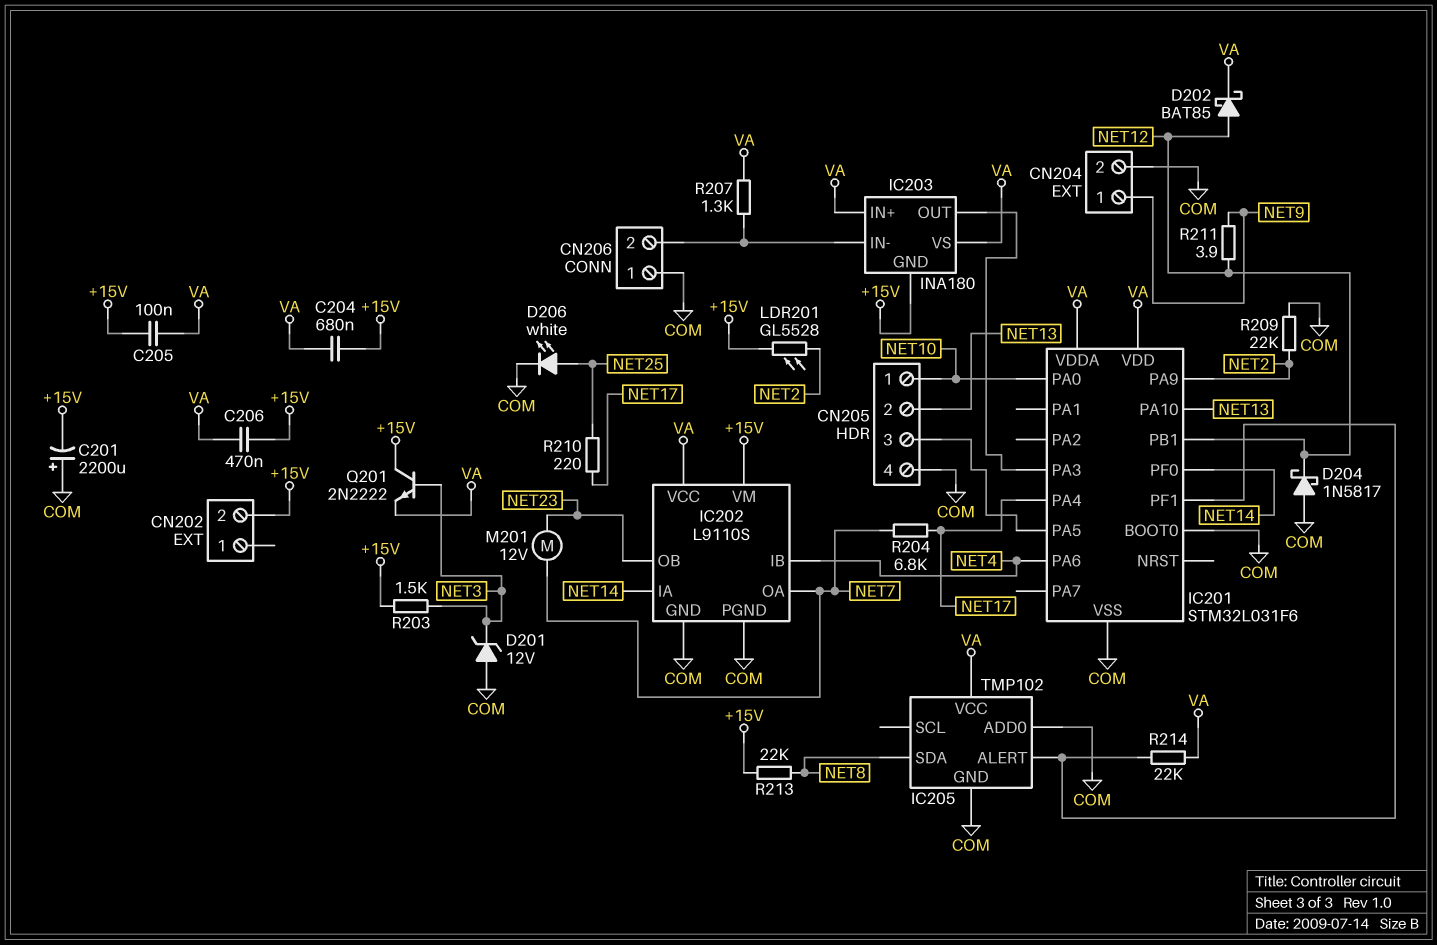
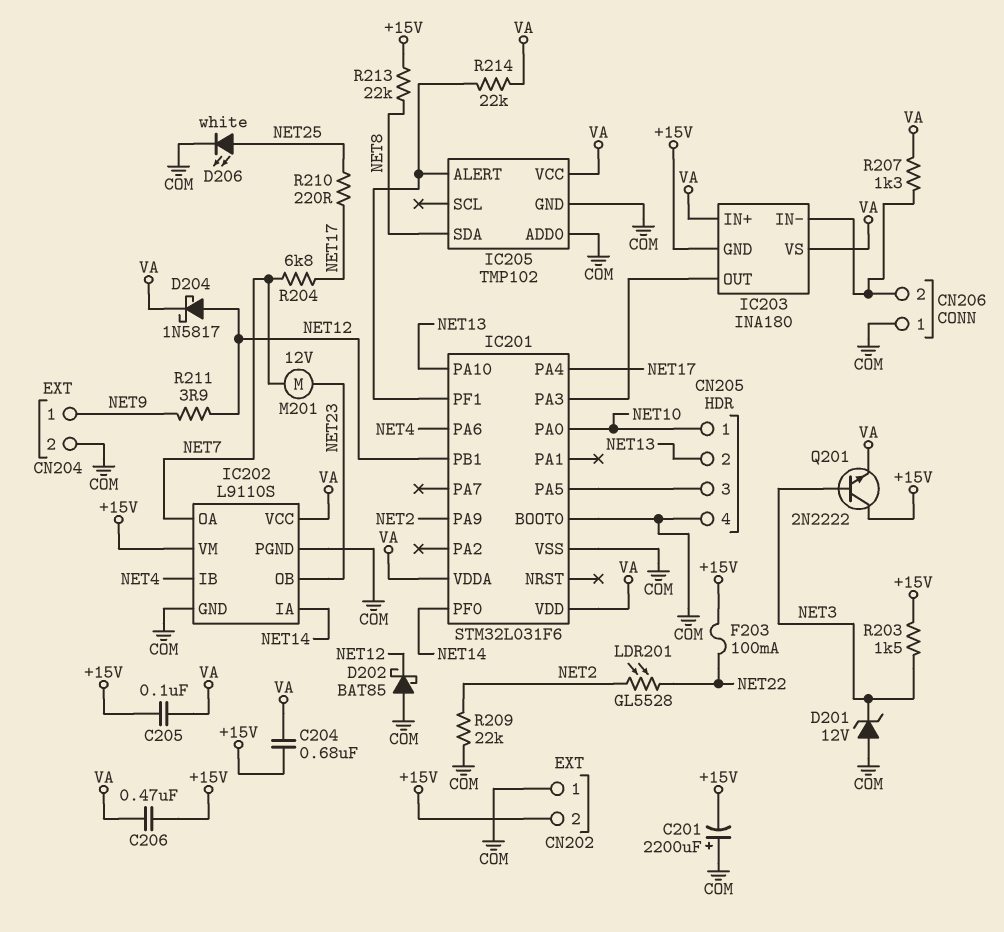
CN202 pin 1: none -> COM
D202: schottky BAT85 (A NET12, K VA) -> schottky BAT85 (A COM, K NET12)
D204: schottky 1N5817 (A COM, K NET12) -> schottky 1N5817 (A NET12, K VA)
F203: none -> 100mA (+15V, NET22)
LDR201: GL5528 (+15V, NET2) -> GL5528 (NET2, NET22)

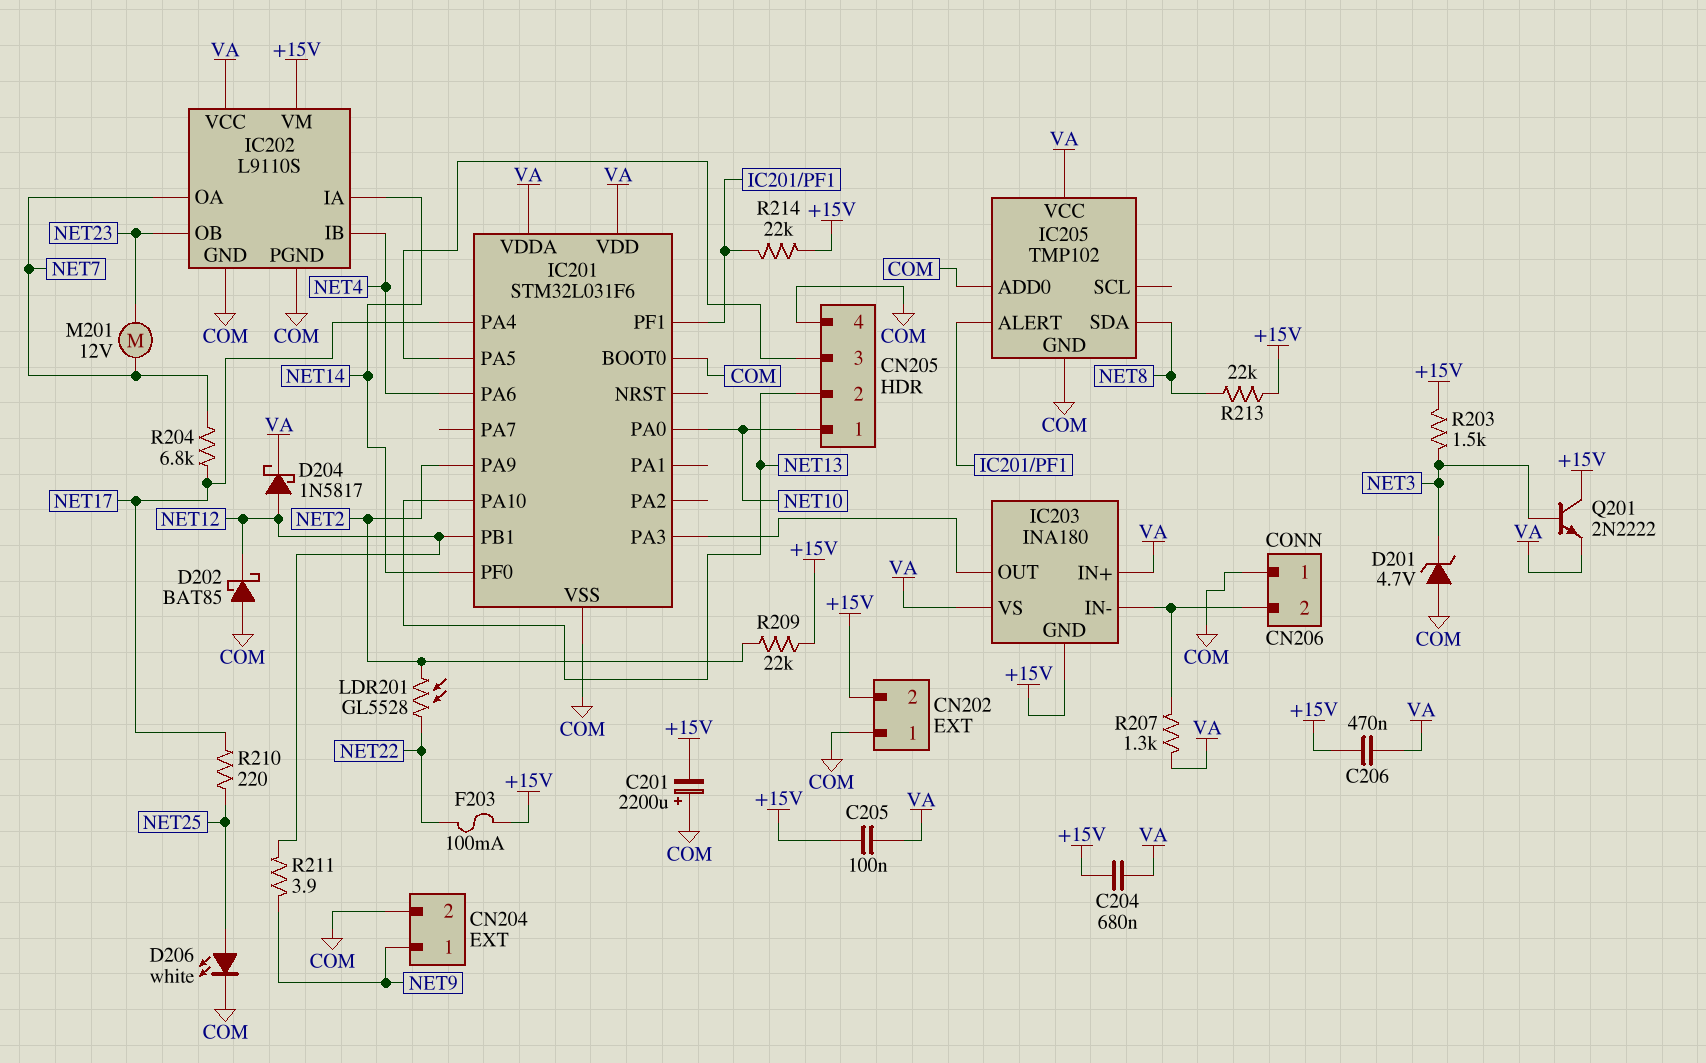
D201: zener 12V (A COM, K NET3) -> zener 4.7V (A COM, K NET3)
R209: 22k (COM, NET2) -> 22k (+15V, NET2)
R214: 22k (IC201/PF1, VA) -> 22k (+15V, IC201/PF1)

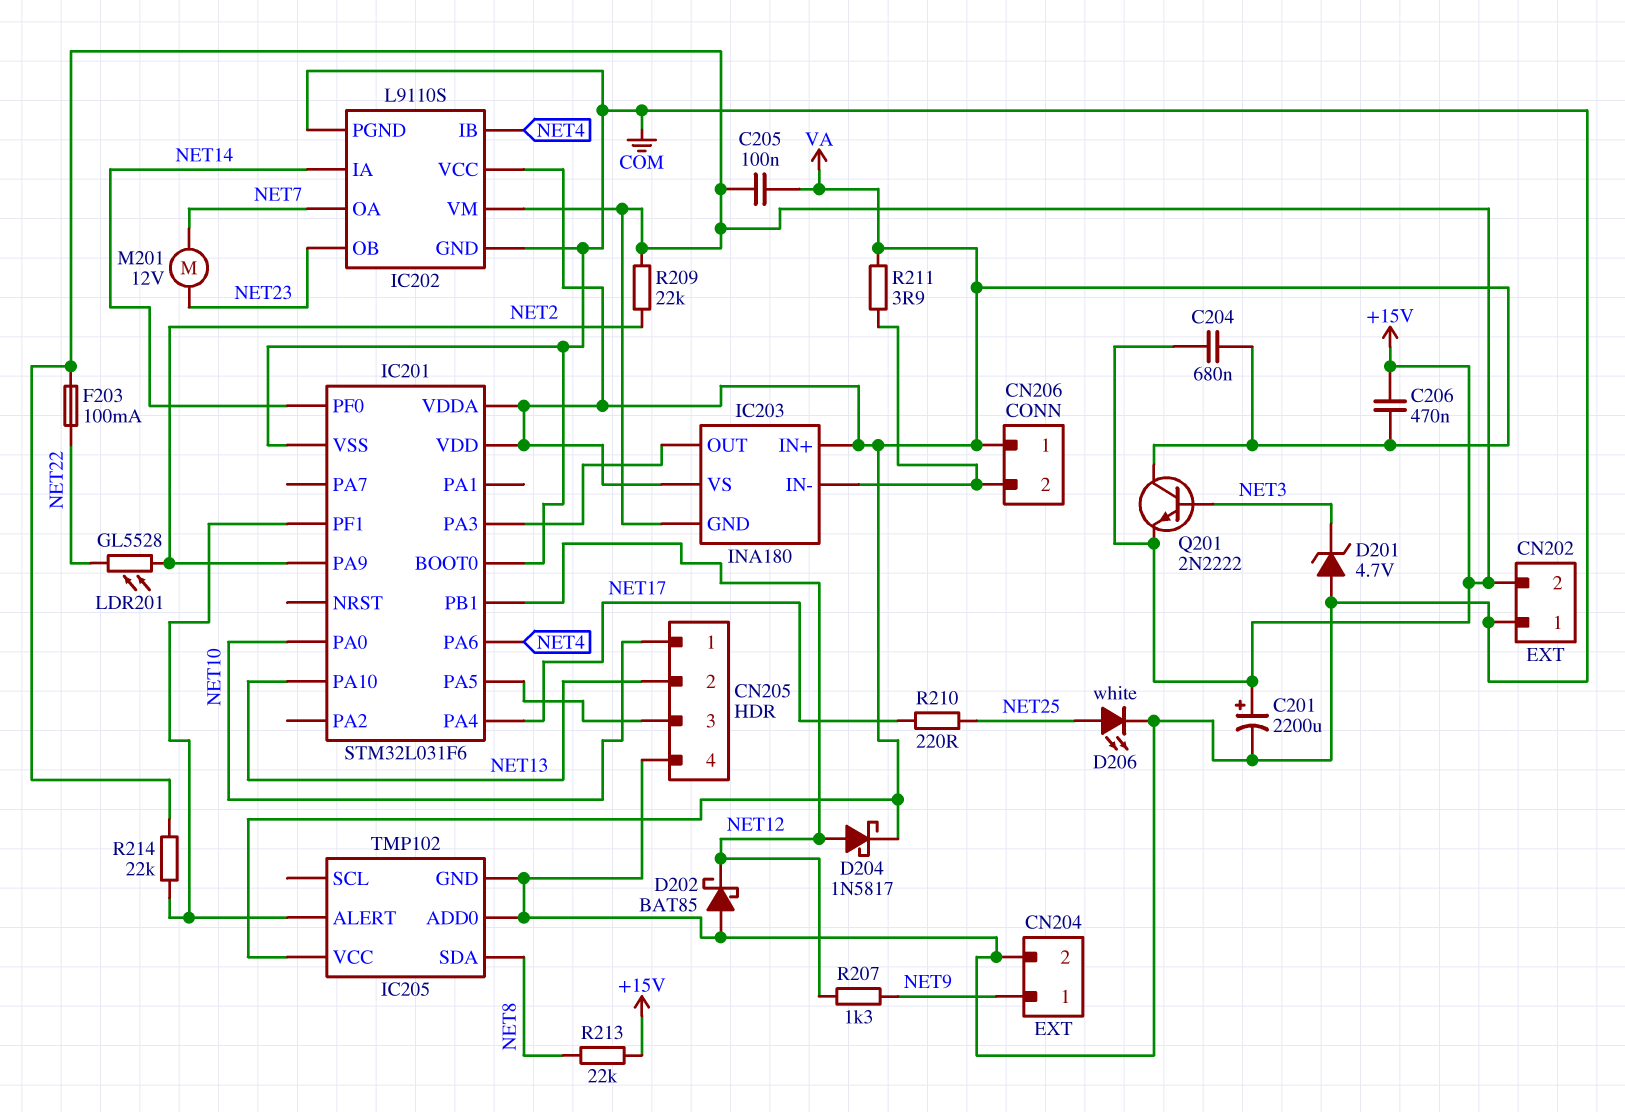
C201: 2200uF (plus COM, minus +15V) -> 2200uF (plus +15V, minus COM)
CN206 pin 1: COM -> VA
Q201: NPN 2N2222 (B NET3, C +15V, E VA) -> NPN 2N2222 (B NET3, C VA, E +15V)
R203: 1.5k (+15V, NET3) -> none
R204: 6.8k (NET7, NET17) -> none
R207: 1.3k (CN206/2, VA) -> 1.3k (NET9, NET12)
R211: 3.9 (NET9, NET12) -> 3.9 (CN206/2, VA)

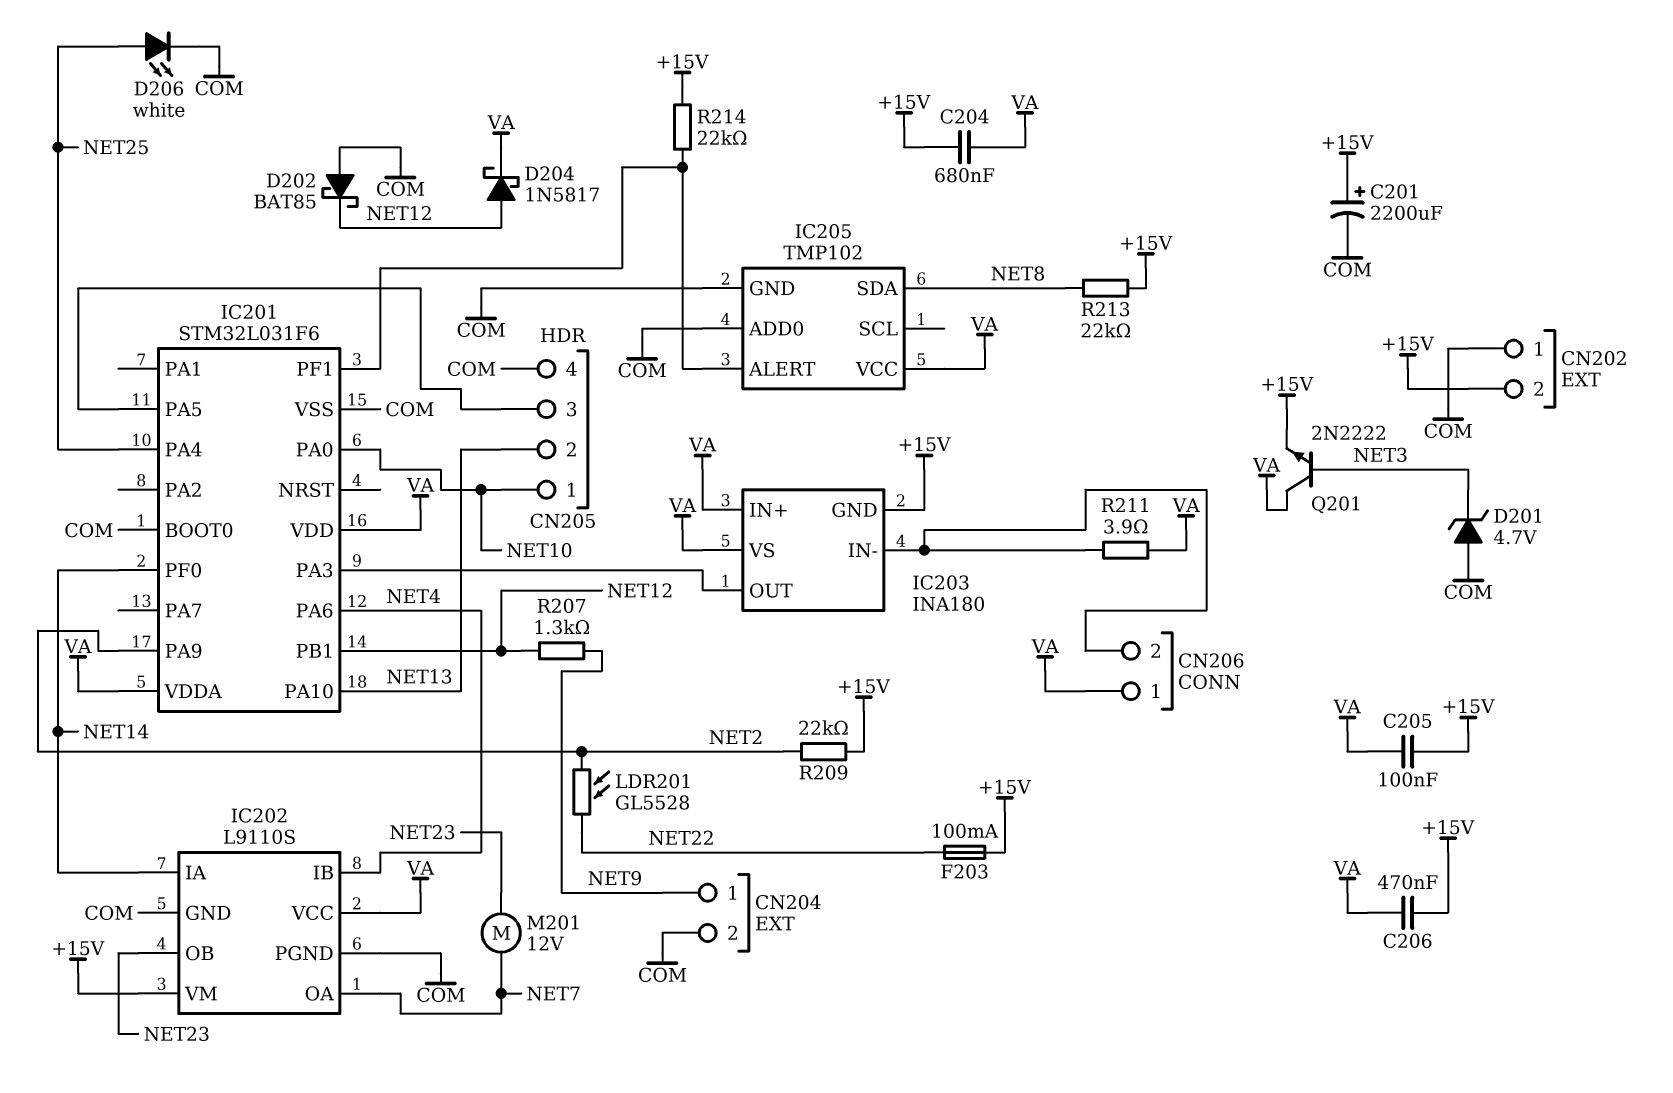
IC201 pin PA4: NET17 -> NET25
R210: 220 (NET17, NET25) -> none

